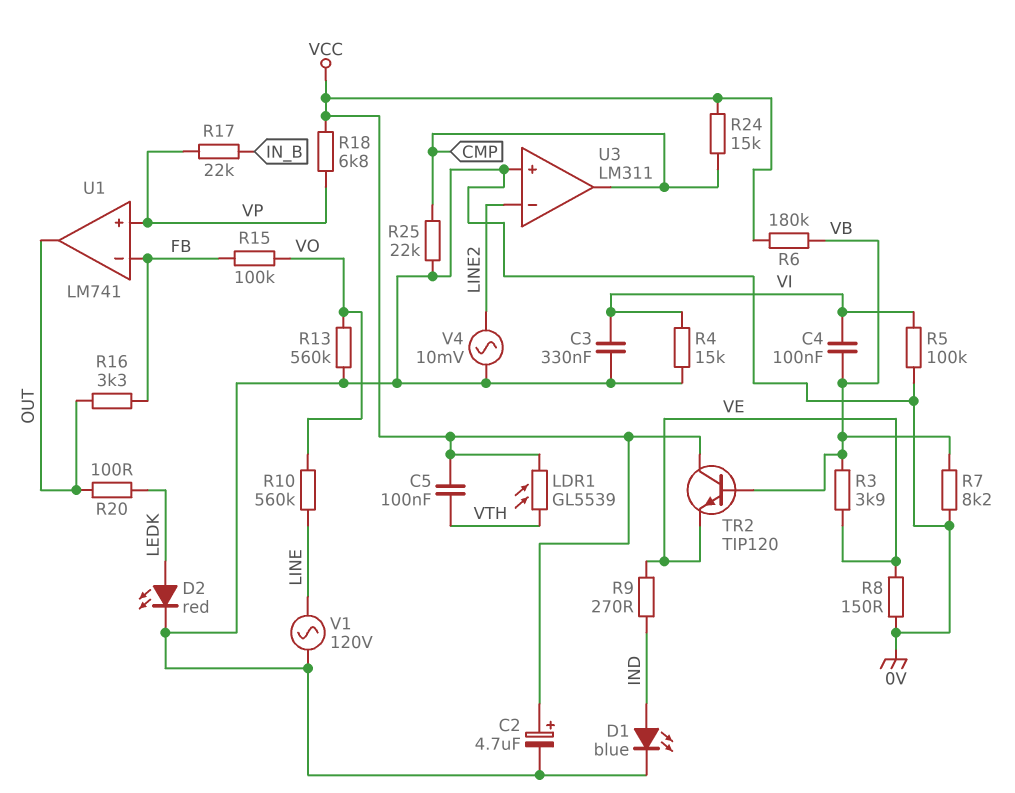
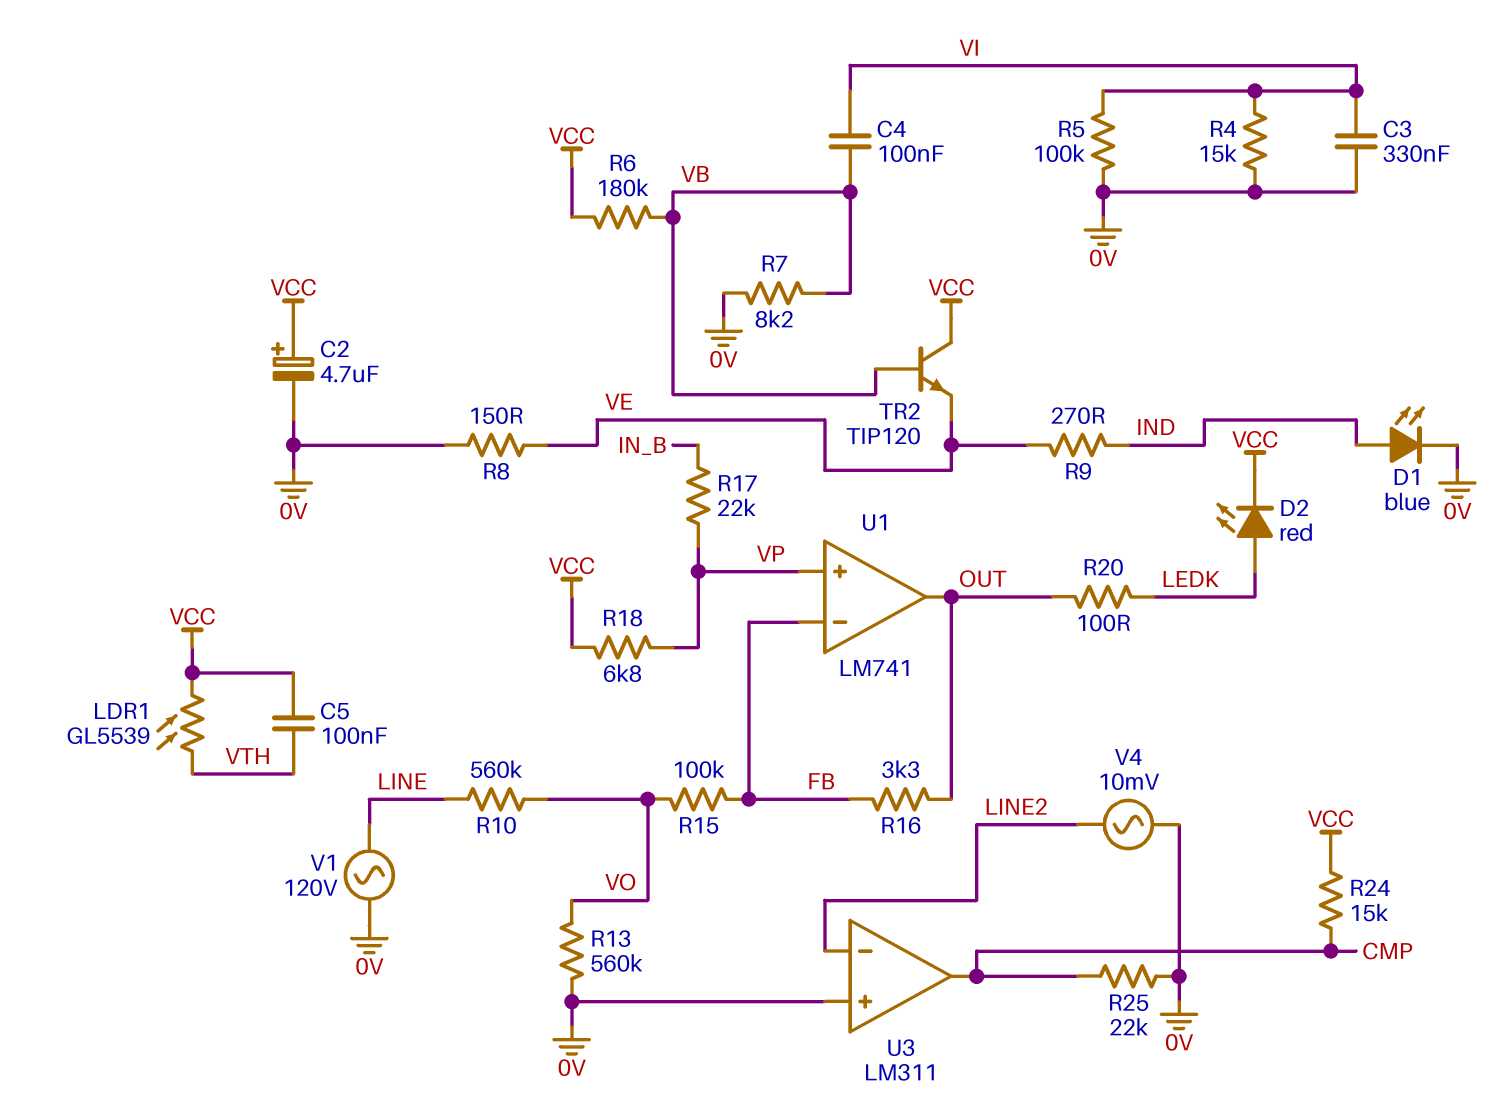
D2: LED red (A LEDK, K 0V) -> LED red (A LEDK, K VCC)
R3: 3.9k (VB, VE) -> none

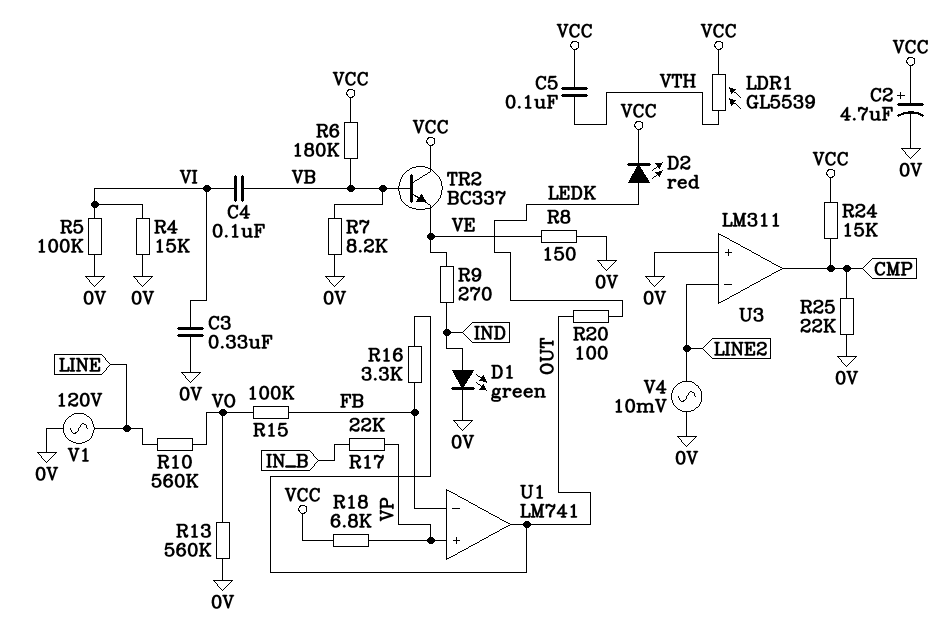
D1: LED blue (A IND, K 0V) -> LED green (A IND, K 0V)
TR2: NPN TIP120 (B VB, C VCC, E VE) -> NPN BC337 (B VB, C VCC, E VE)

